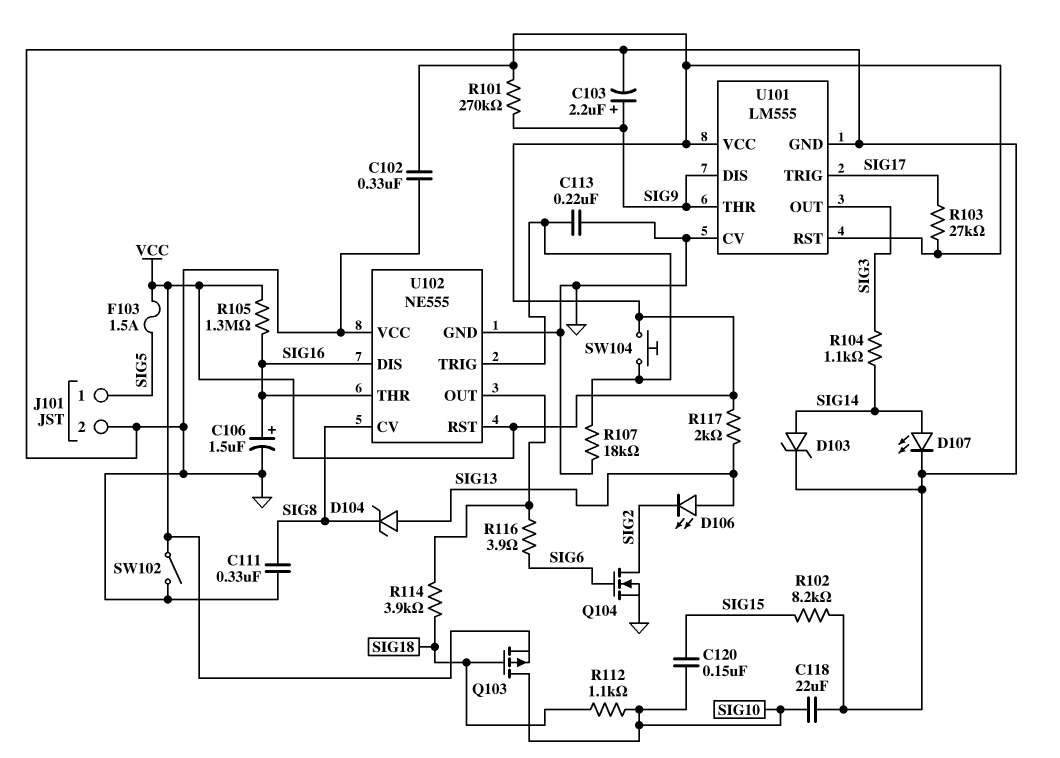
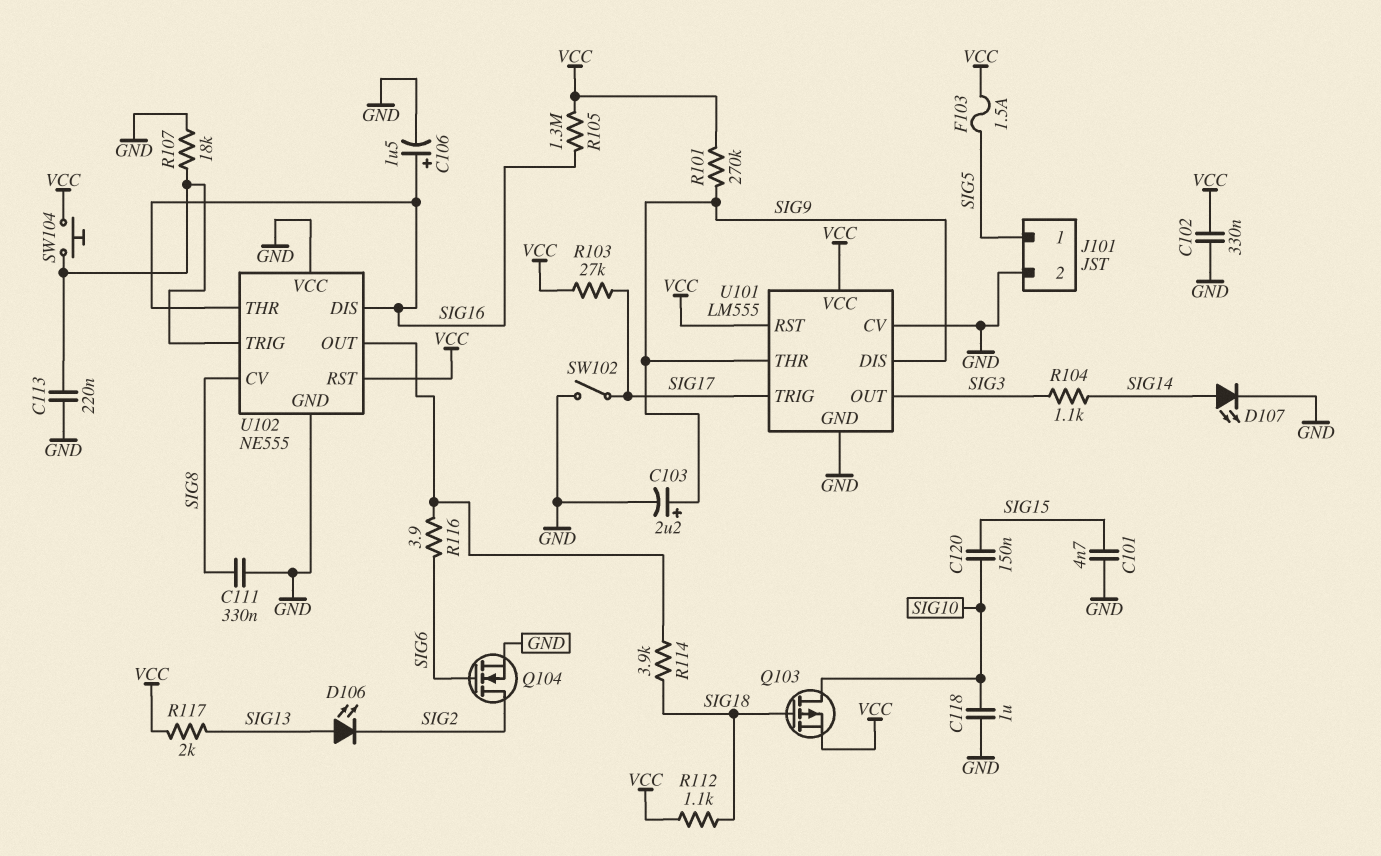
C101: none -> 4.7nF (GND, SIG15)
C118: 22uF (GND, SIG10) -> 1uF (GND, SIG10)
D103: zener (A SIG14, K GND) -> none
D104: zener (A SIG13, K SIG8) -> none
R102: 8.2k (GND, SIG15) -> none
R112: 1.1k (SIG10, SIG18) -> 1.1k (SIG18, VCC)
SW102: switch (GND, VCC) -> switch (GND, SIG17)

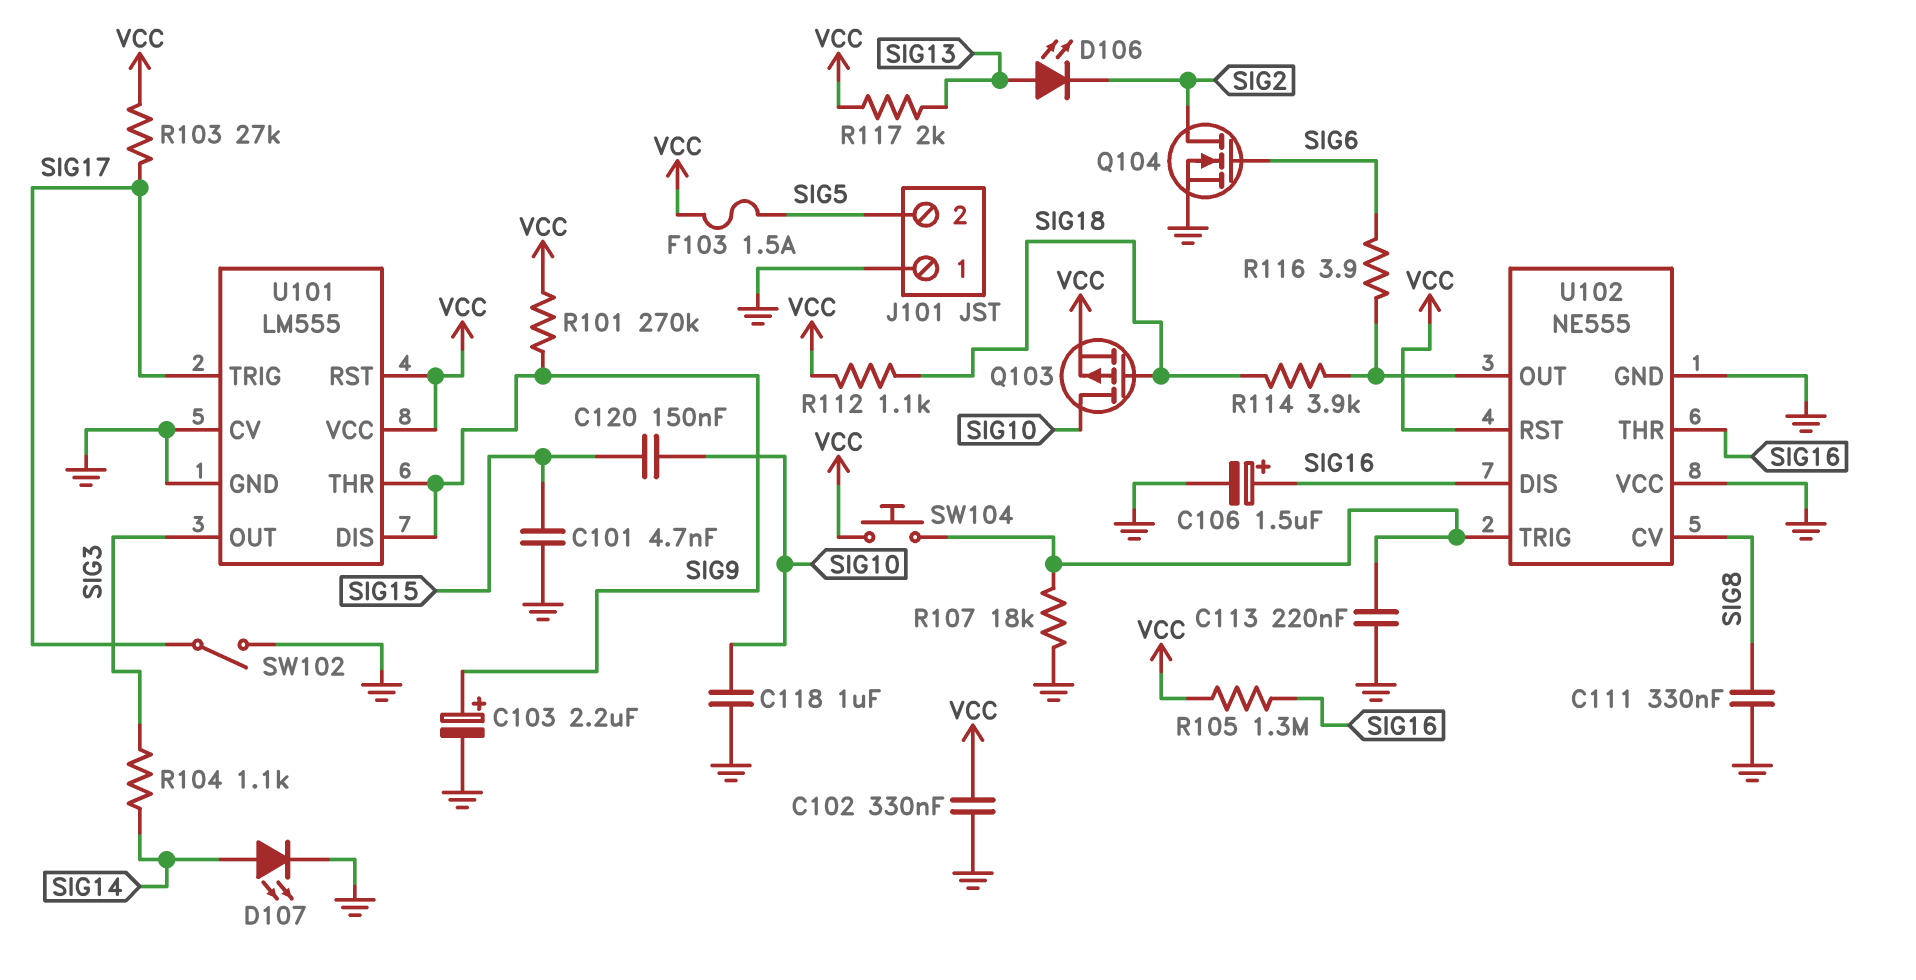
J101 pin 1: SIG5 -> GND
J101 pin 2: GND -> SIG5

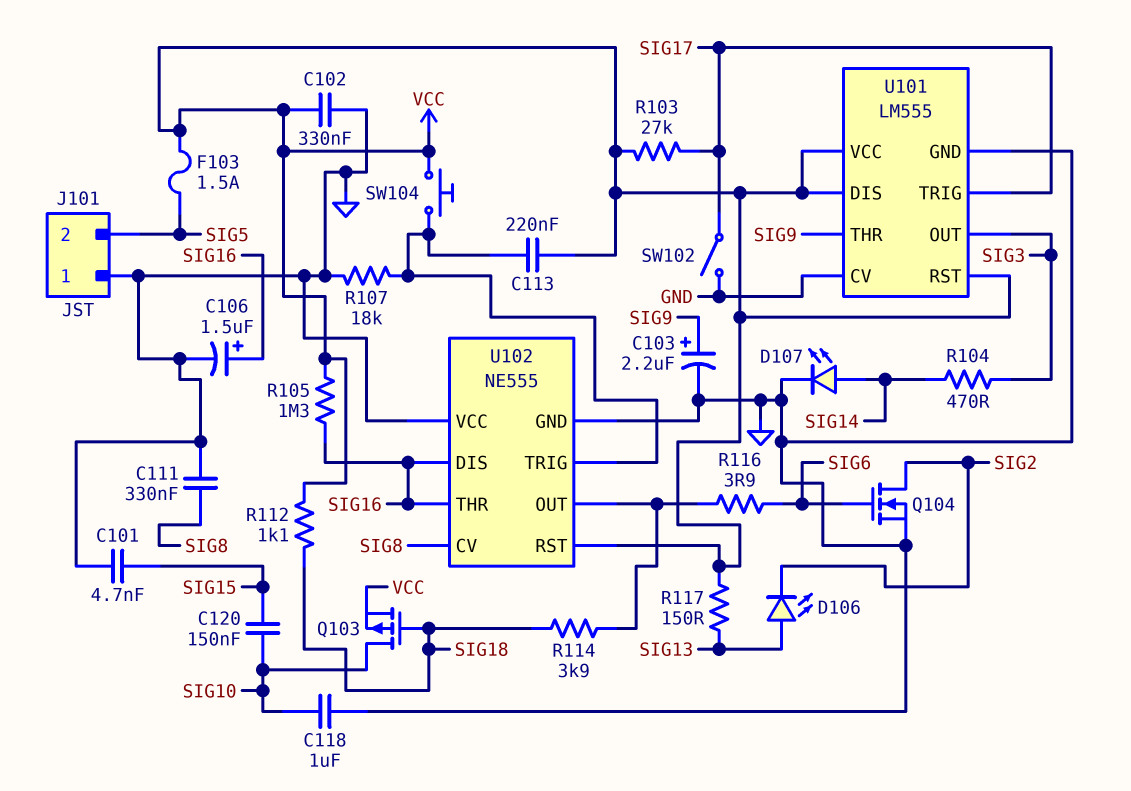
C113: 220nF (GND, U102/TRIG) -> 220nF (U102/TRIG, VCC)
R101: 270k (SIG9, VCC) -> none
R104: 1.1k (SIG3, SIG14) -> 470 (SIG3, SIG14)
R117: 2k (SIG13, VCC) -> 150 (SIG13, VCC)
U101 pin DIS: SIG9 -> VCC

